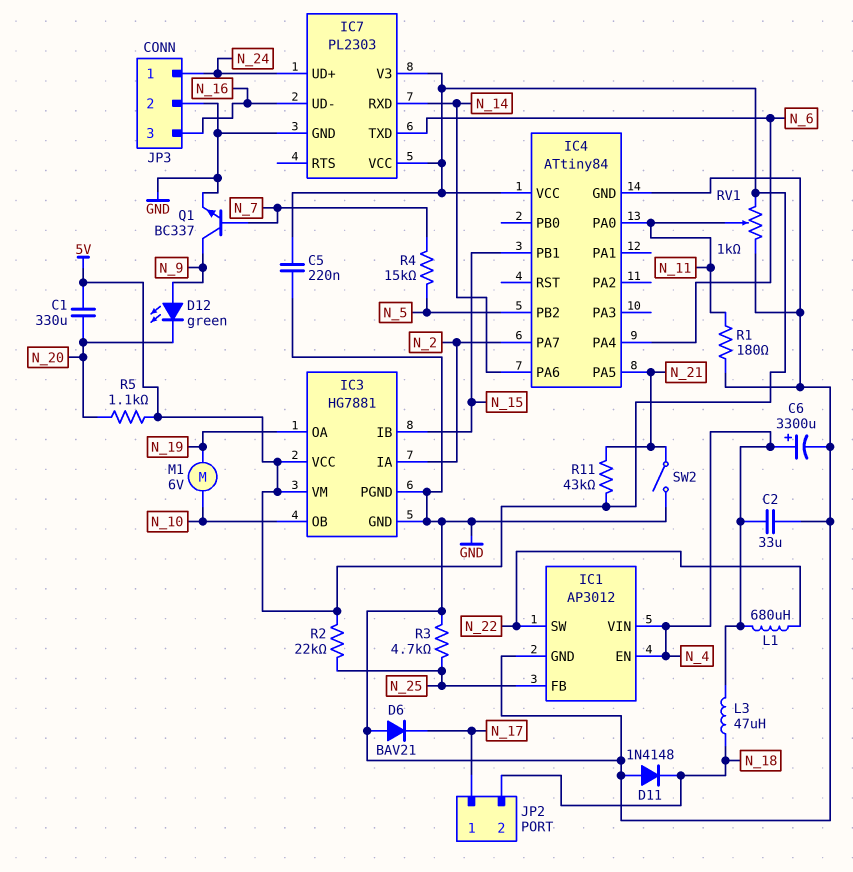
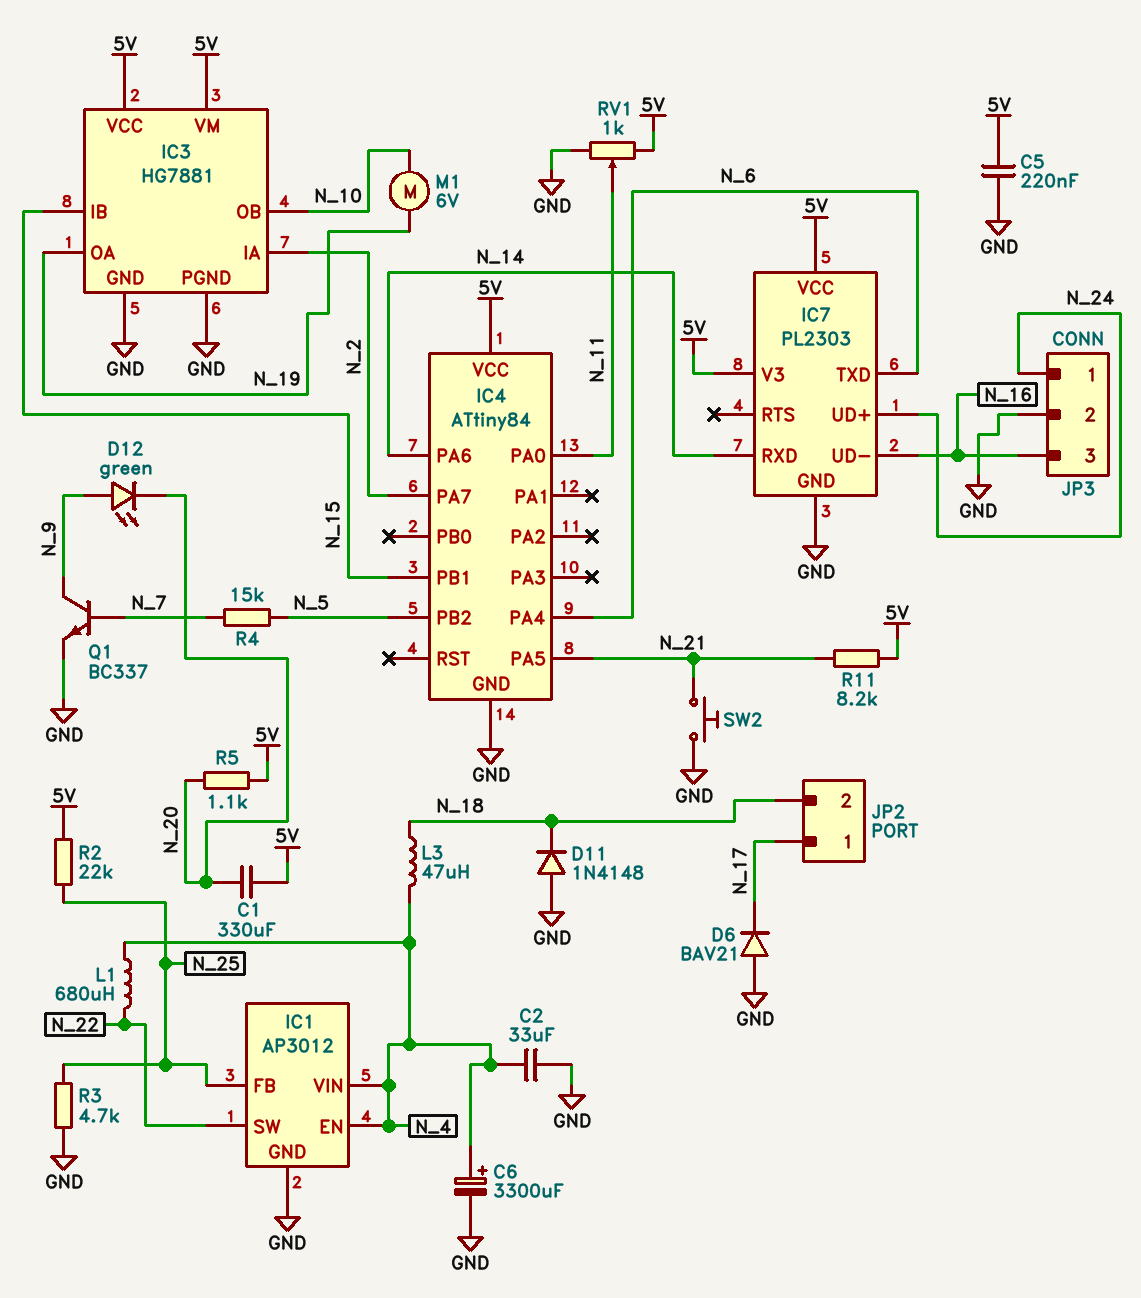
R1: 180 (GND, N_11) -> none
R11: 43k (5V, N_21) -> 8.2k (5V, N_21)
SW2: switch (GND, N_21) -> button (GND, N_21)

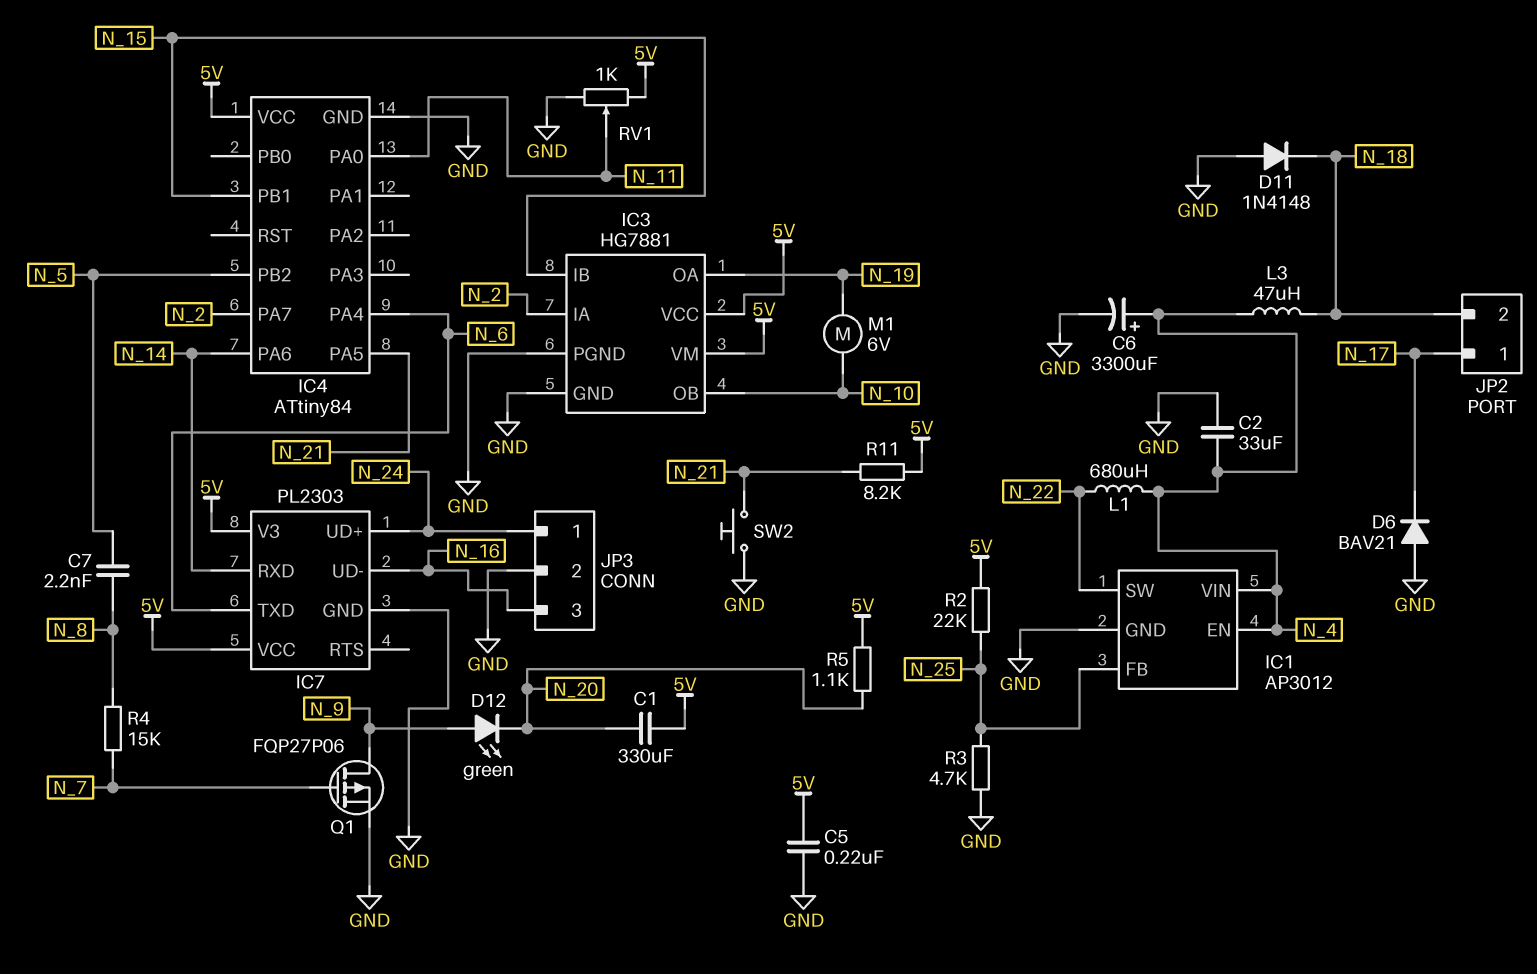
C7: none -> 2.2nF (N_5, N_8)
Q1: NPN BC337 (B N_7, C N_9, E GND) -> PMOS FQP27P06 (G N_7, D N_9, S GND)
R4: 15k (N_5, N_7) -> 15k (N_7, N_8)

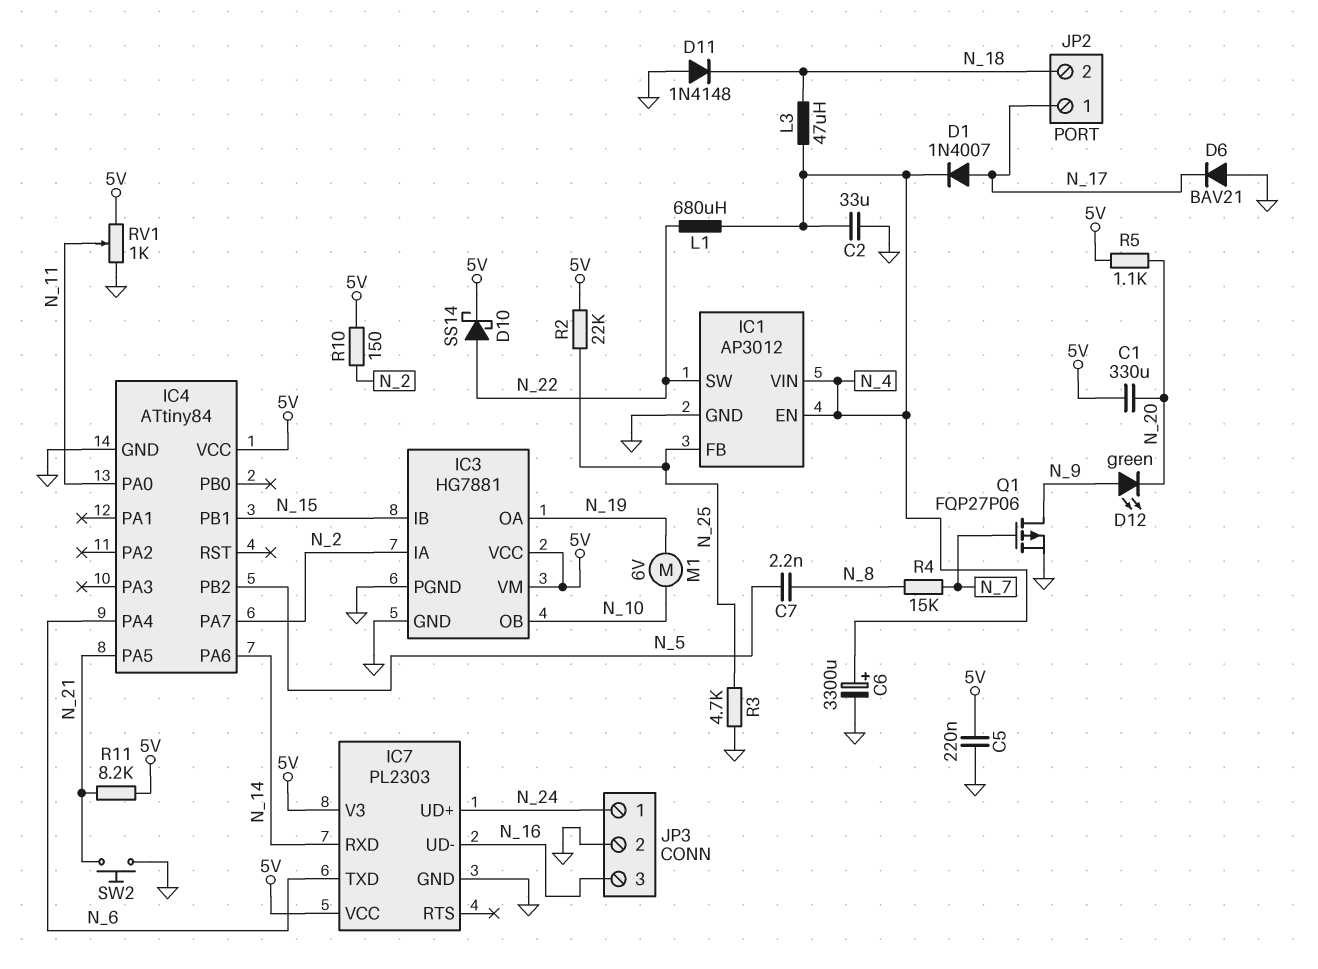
D1: none -> diode 1N4007 (A N_17, K N_4)
D10: none -> schottky SS14 (A N_22, K 5V)
R10: none -> 150 (5V, N_2)

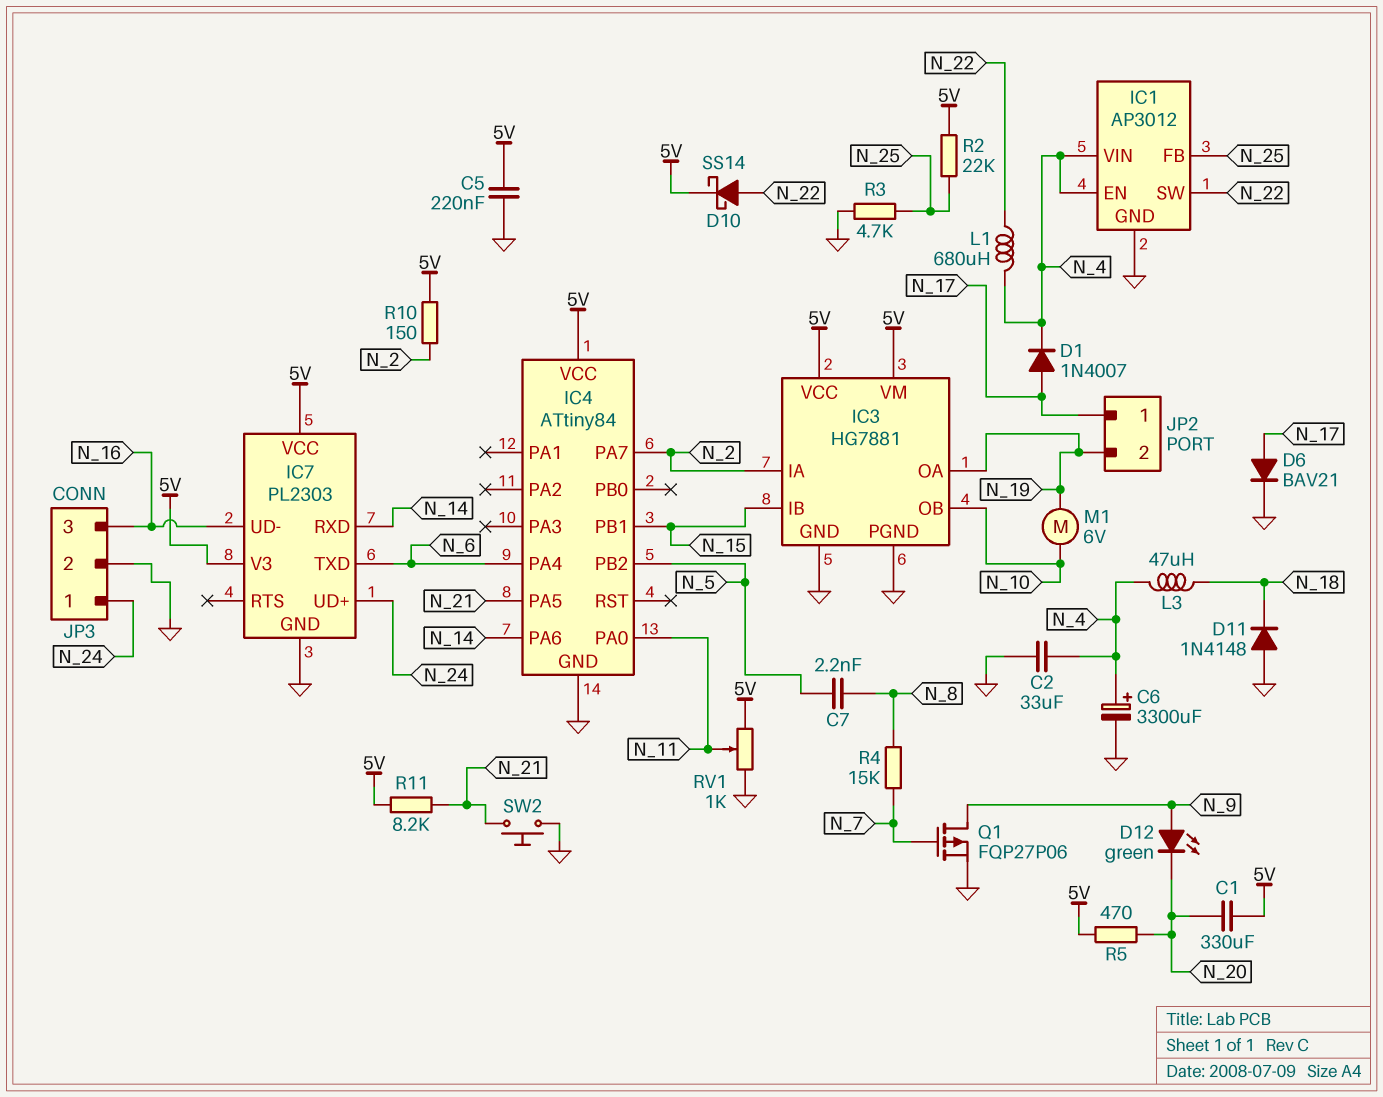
D6: diode BAV21 (A GND, K N_17) -> diode BAV21 (A N_17, K GND)
JP2 pin 2: N_18 -> N_19
R5: 1.1k (5V, N_20) -> 470 (5V, N_20)

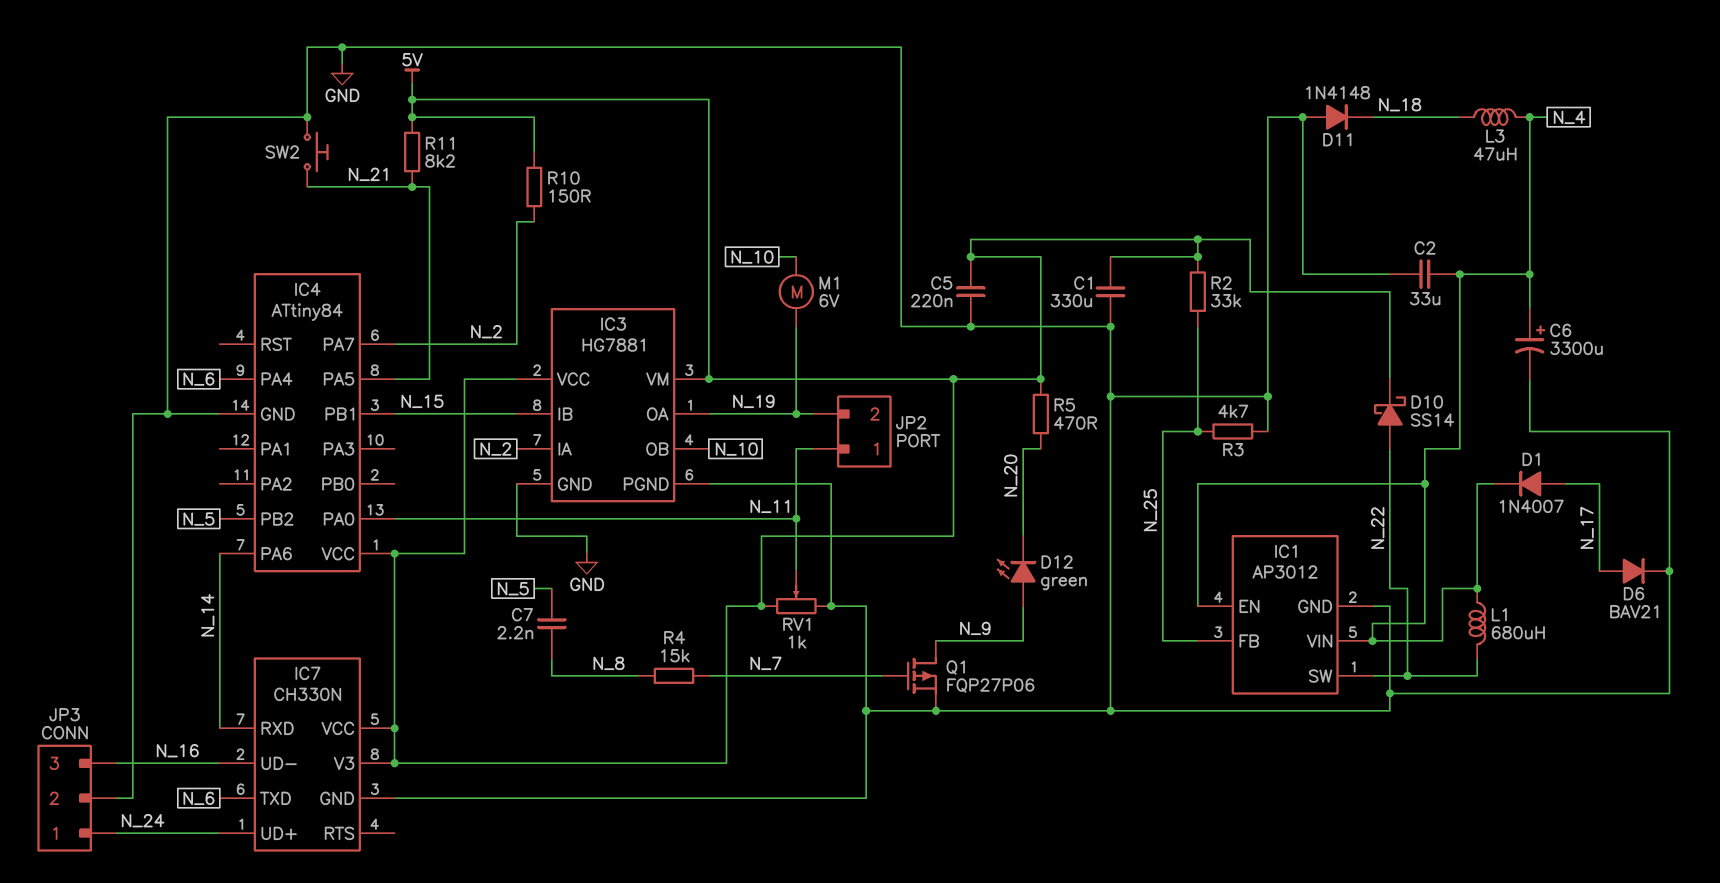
C1: 330uF (5V, N_20) -> 330uF (5V, GND)
IC7: PL2303 -> CH330N
JP2 pin 1: N_17 -> N_11
R2: 22k (5V, N_25) -> 33k (5V, N_25)

